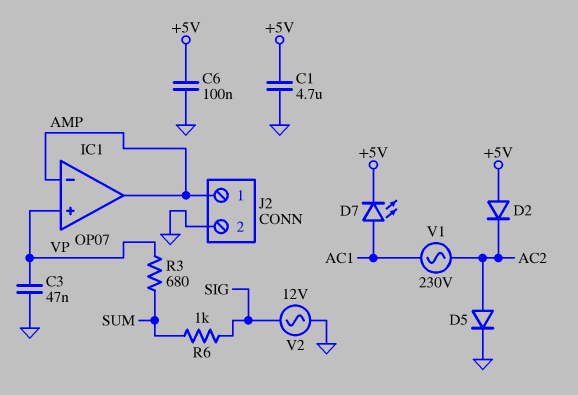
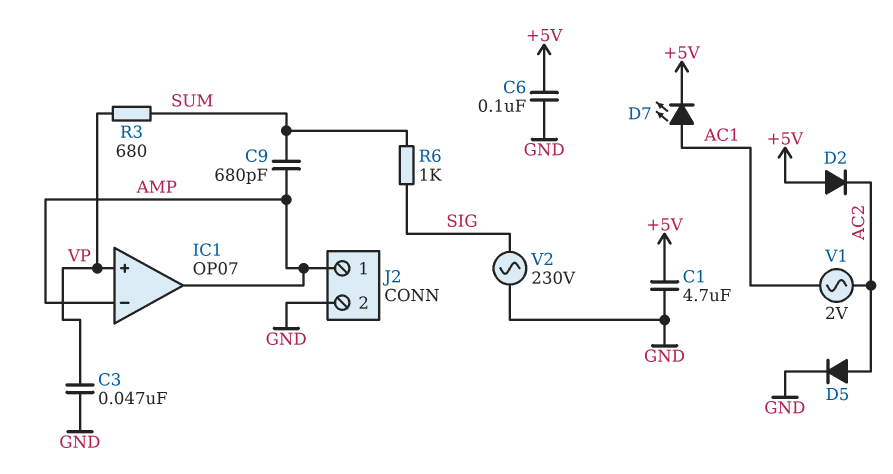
C9: none -> 680pF (AMP, SUM)
V1: AC 230V (AC1, AC2) -> AC 2V (AC1, AC2)
V2: AC 12V (GND, SIG) -> AC 230V (GND, SIG)

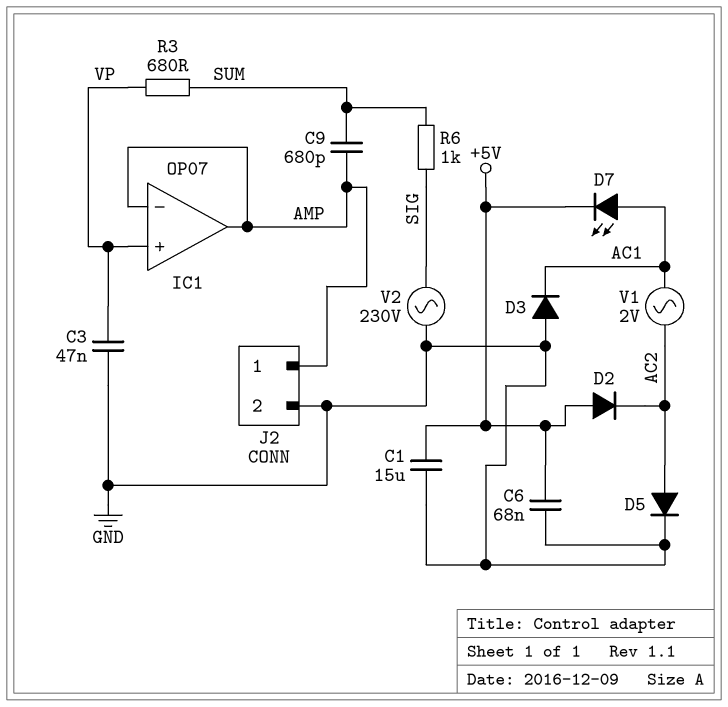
C1: 4.7uF (+5V, GND) -> 15uF (+5V, GND)
C6: 100nF (+5V, GND) -> 68nF (+5V, GND)
D3: none -> diode (A GND, K AC1)

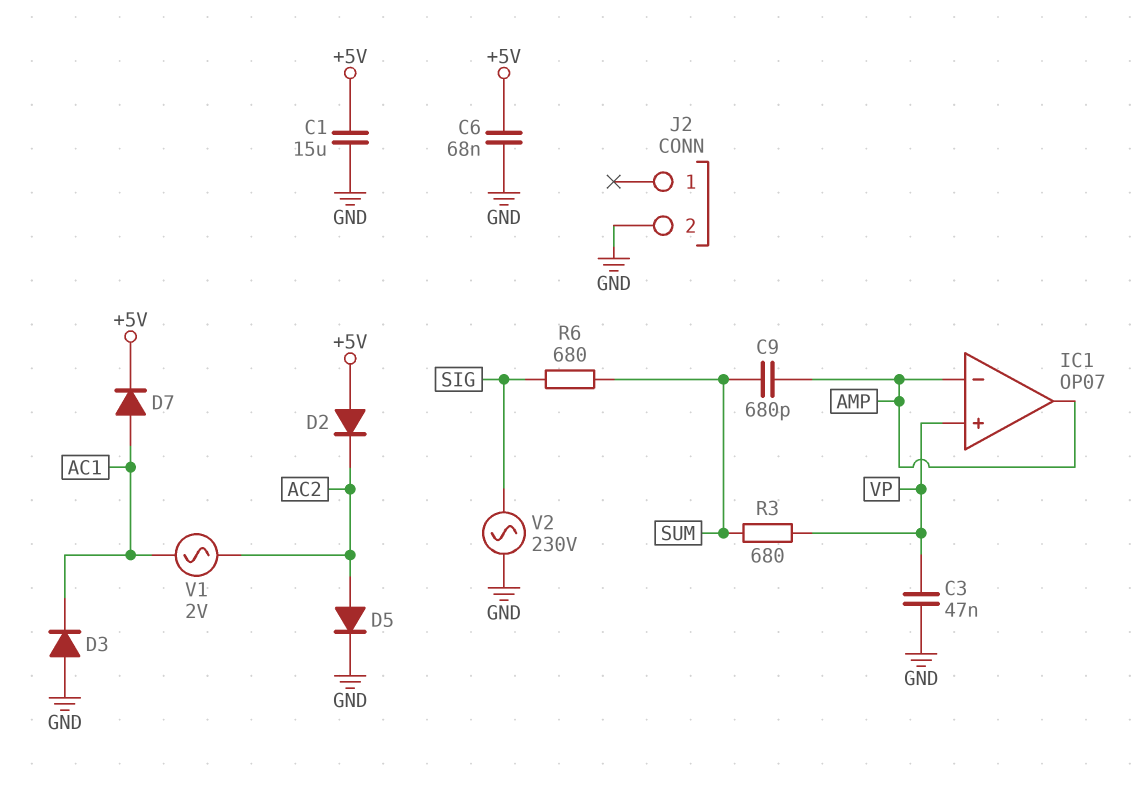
D7: LED (A AC1, K +5V) -> diode (A AC1, K +5V)
J2 pin 1: AMP -> none
R6: 1k (SIG, SUM) -> 680 (SIG, SUM)

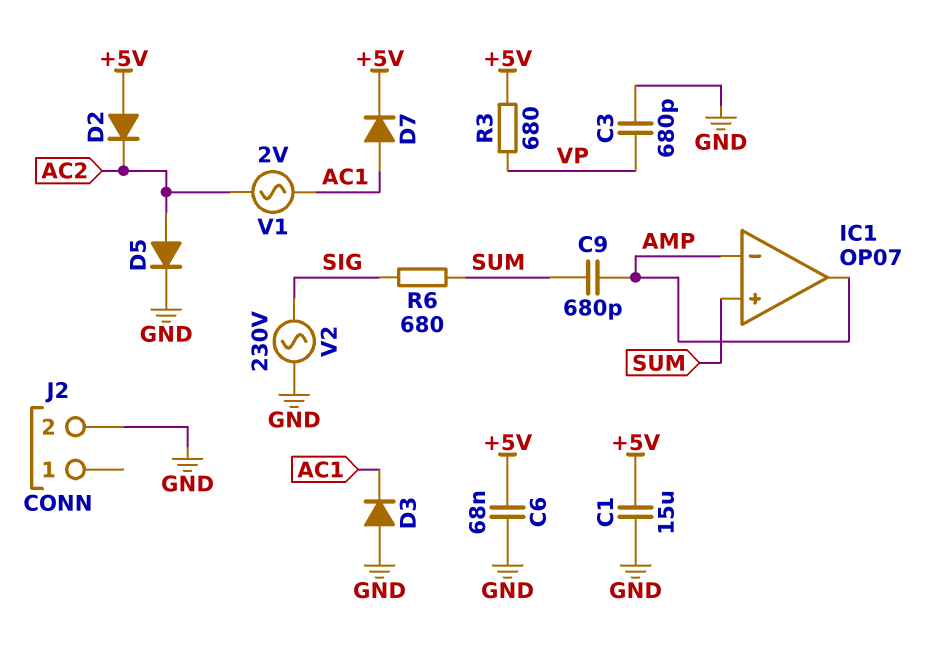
C3: 47nF (GND, VP) -> 680pF (GND, VP)
IC1 pin in+: VP -> SUM
R3: 680 (SUM, VP) -> 680 (+5V, VP)

